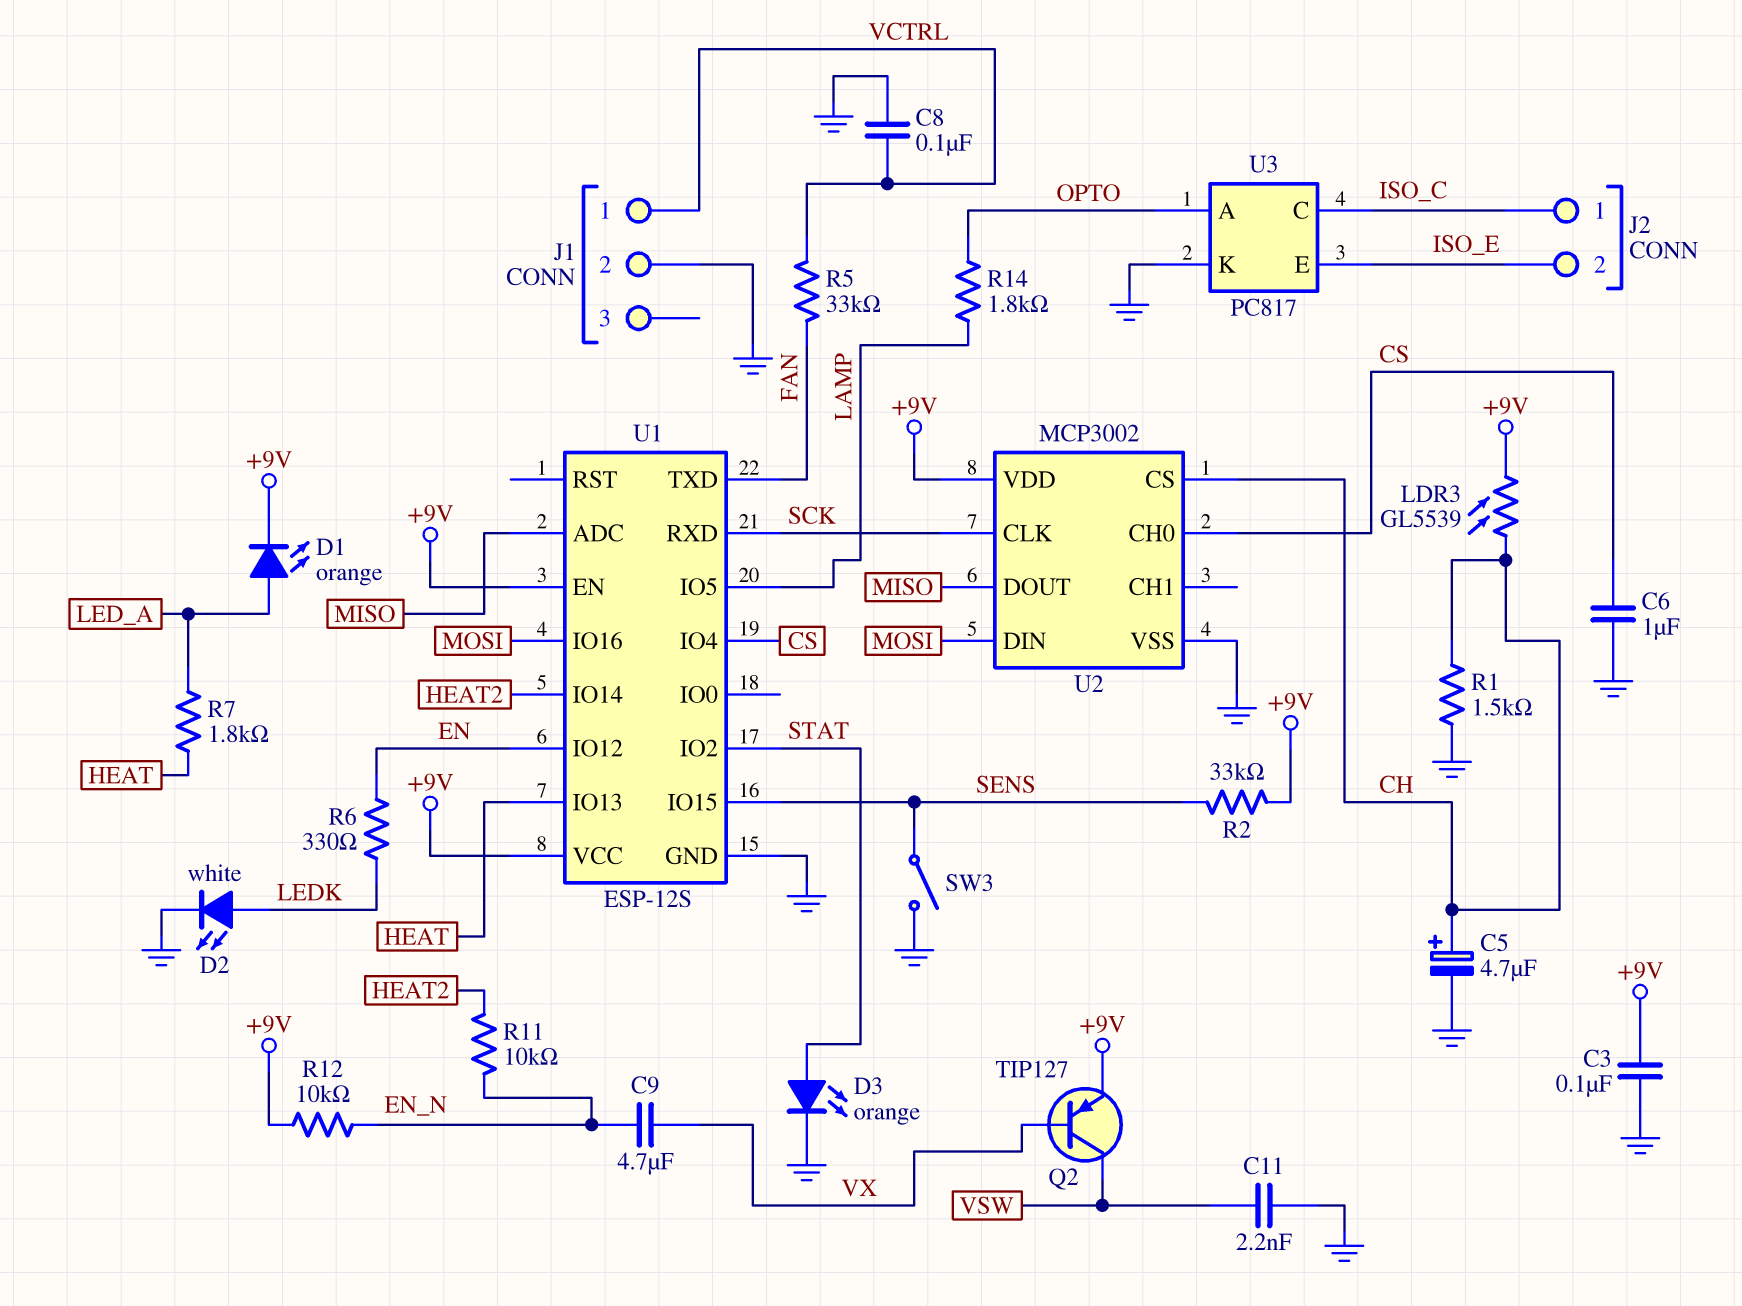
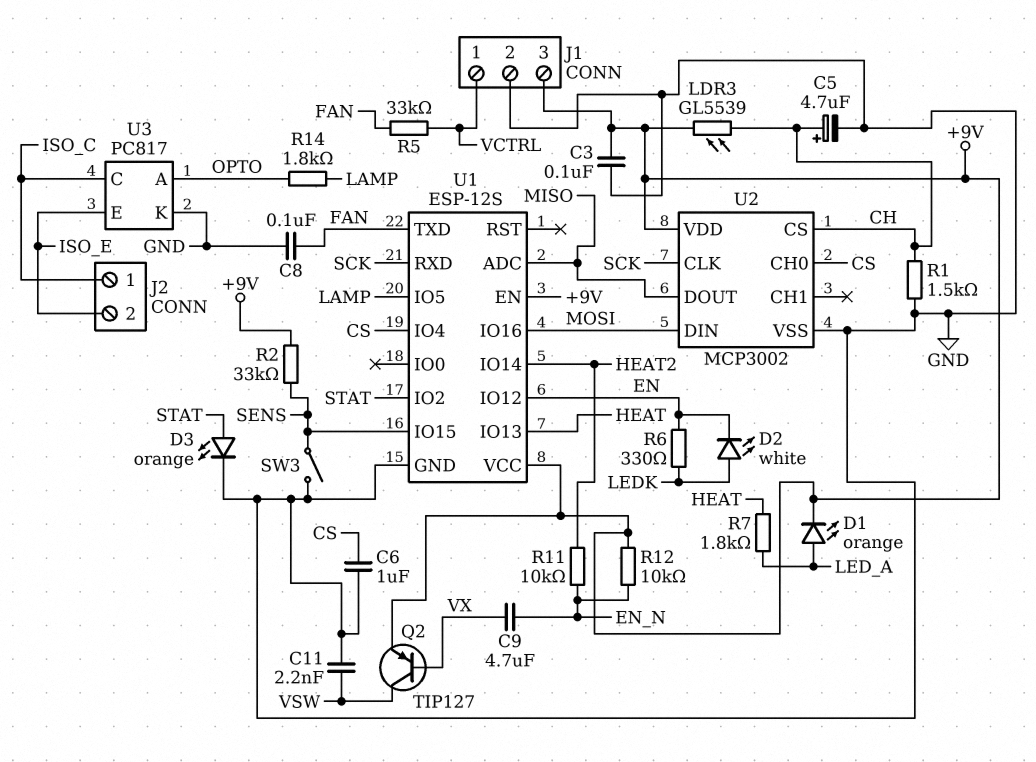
C8: 100nF (GND, VCTRL) -> 100nF (FAN, GND)
D2: LED white (A LEDK, K GND) -> LED white (A LEDK, K EN)
J1 pin 3: none -> +9V

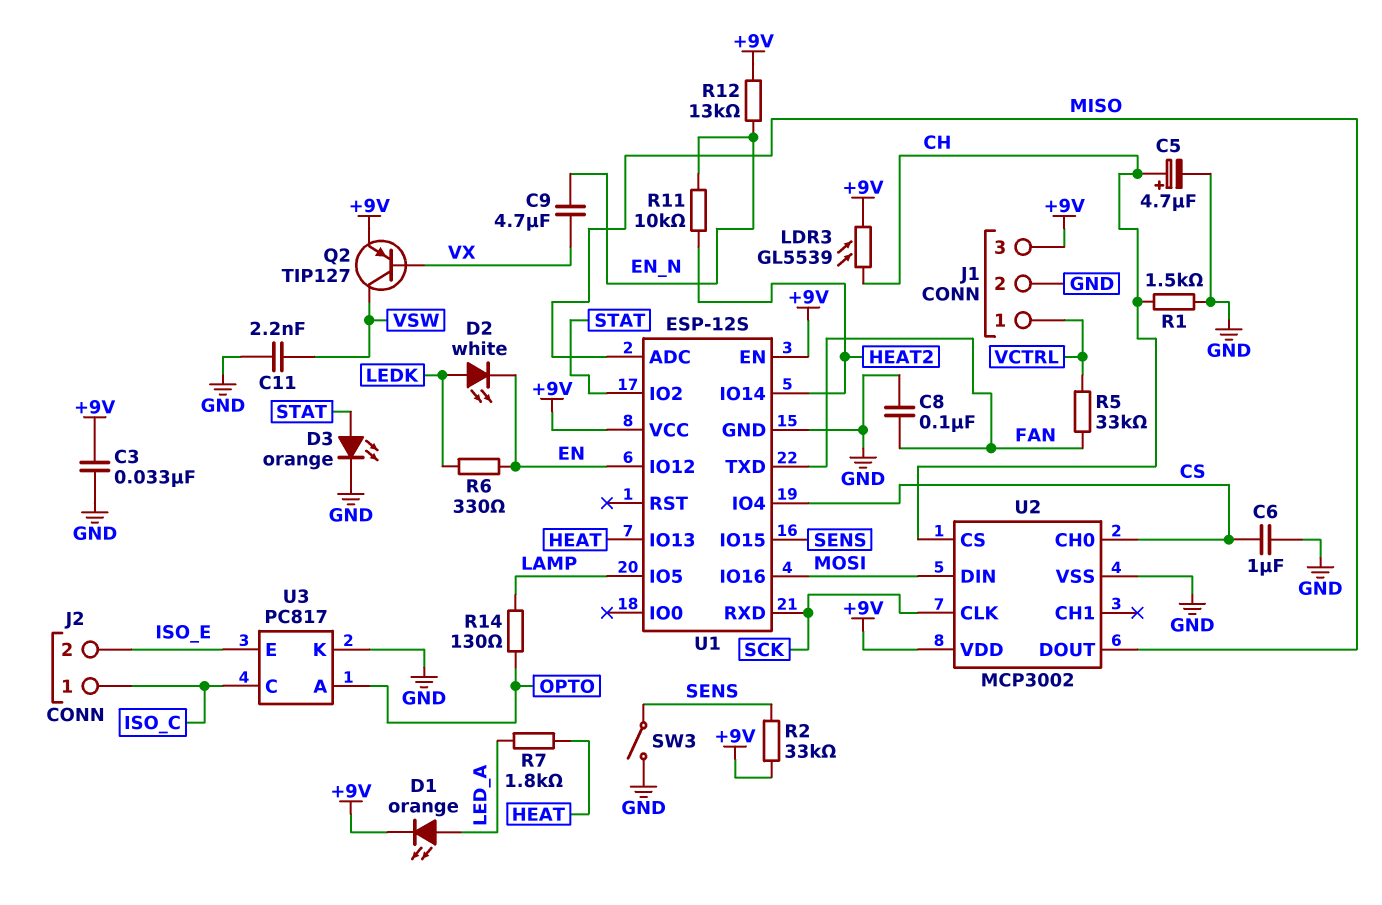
C3: 100nF (+9V, GND) -> 33nF (+9V, GND)
R12: 10k (+9V, EN_N) -> 13k (+9V, EN_N)
R14: 1.8k (LAMP, OPTO) -> 130 (LAMP, OPTO)

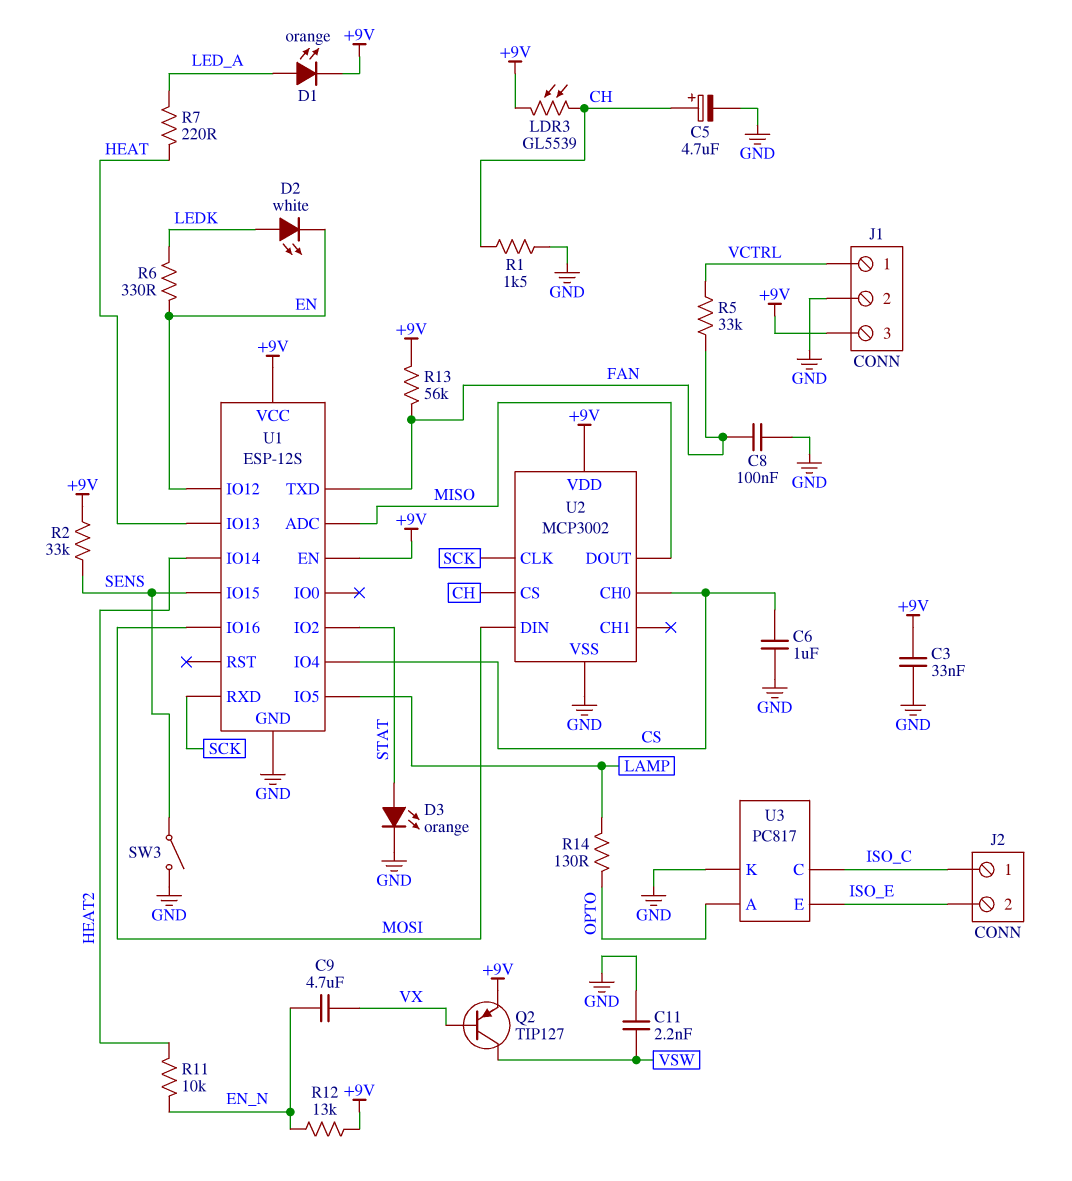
R7: 1.8k (HEAT, LED_A) -> 220 (HEAT, LED_A)
R13: none -> 56k (+9V, FAN)

